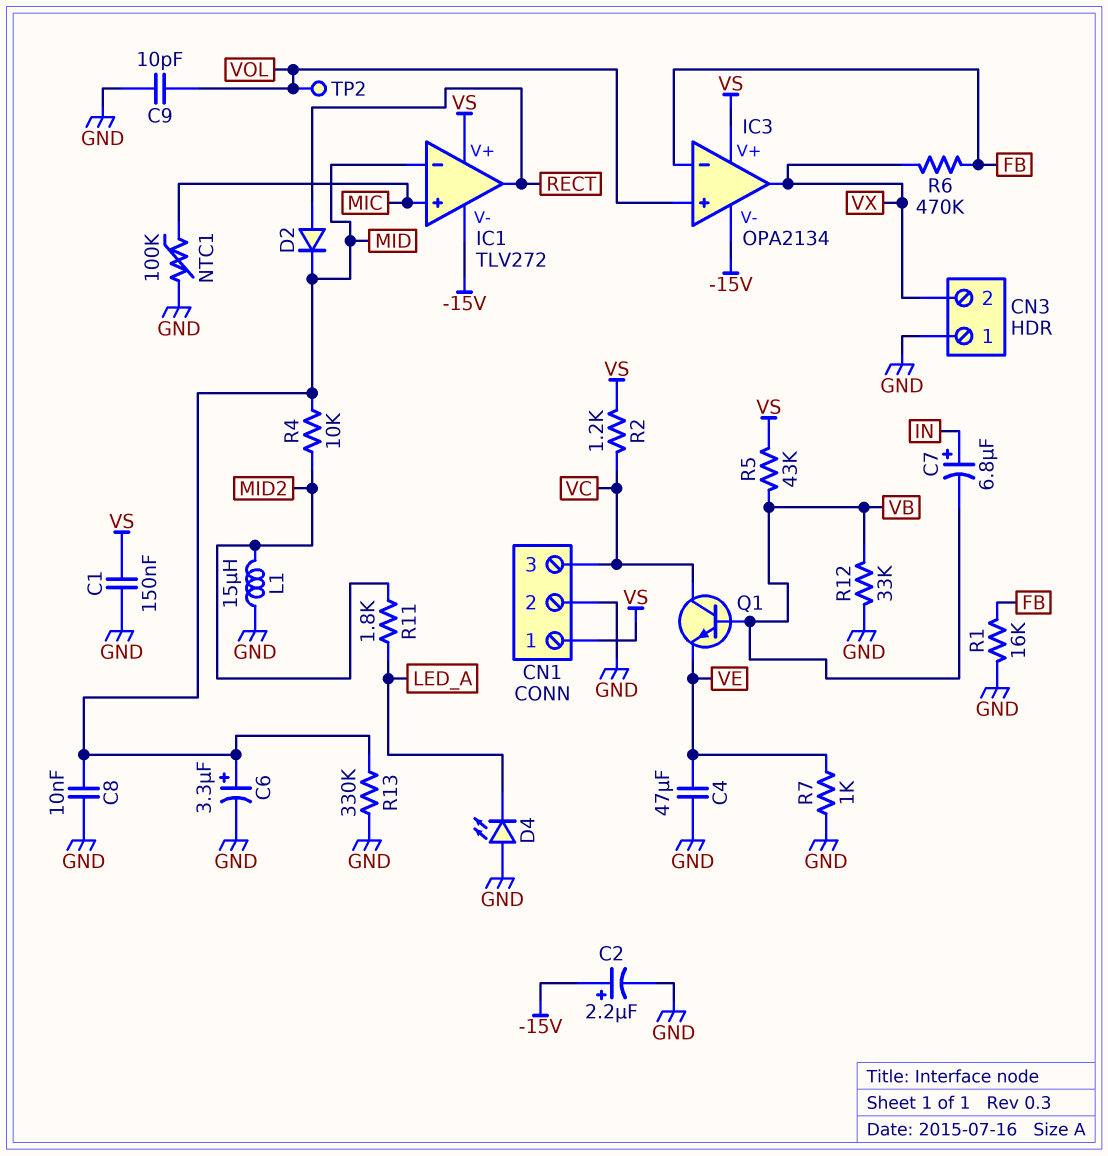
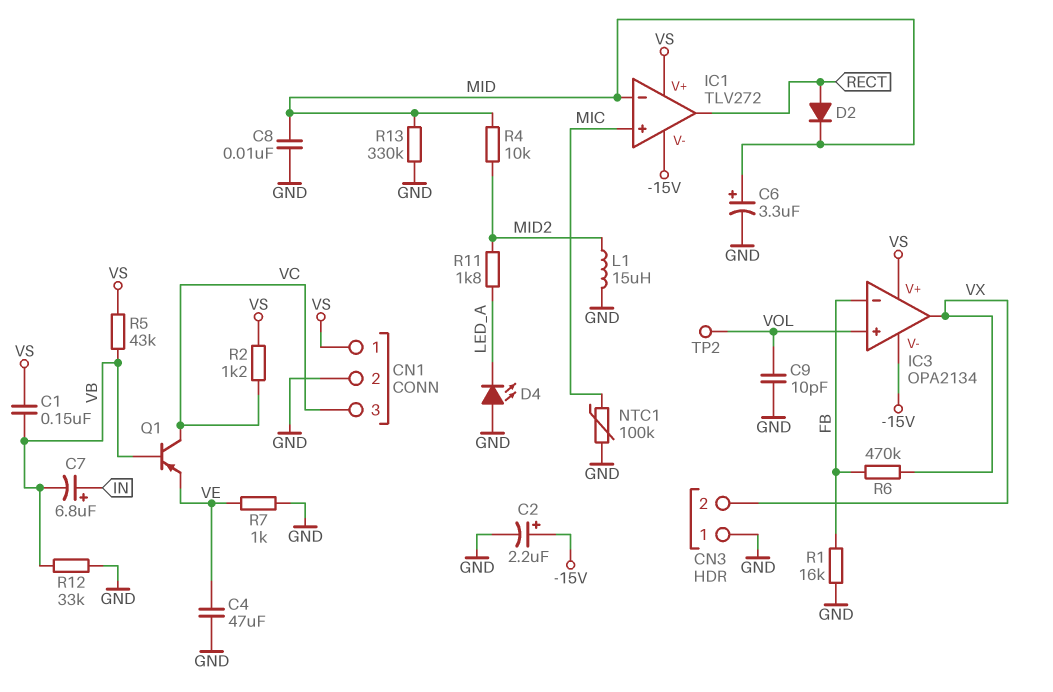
C1: 150nF (GND, VS) -> 150nF (VB, VS)
Q1: NPN (B VB, C VC, E VE) -> PNP (B VB, C VC, E VE)

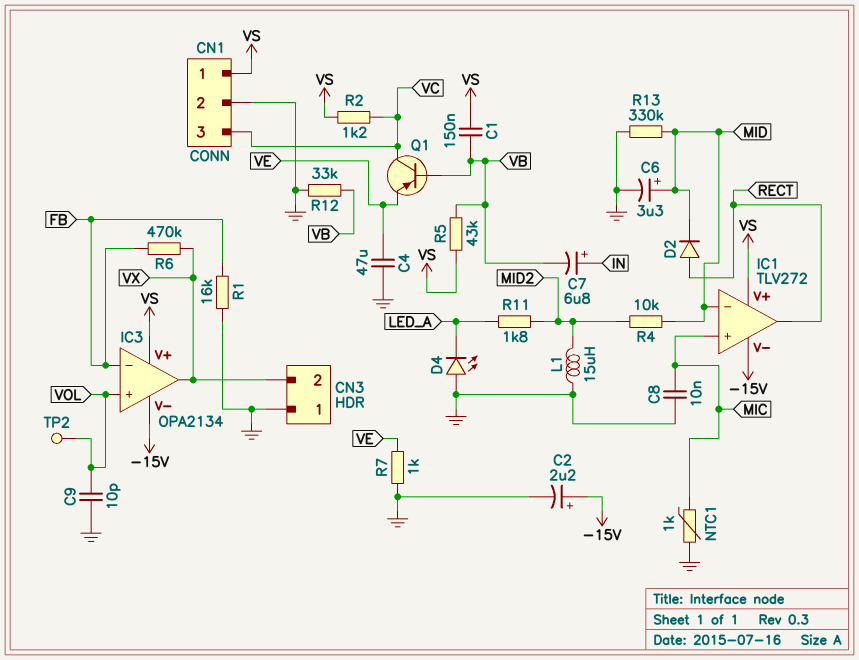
C8: 10nF (GND, MID) -> 10nF (GND, MIC)
NTC1: 100k (GND, MIC) -> 1k (GND, MIC)

